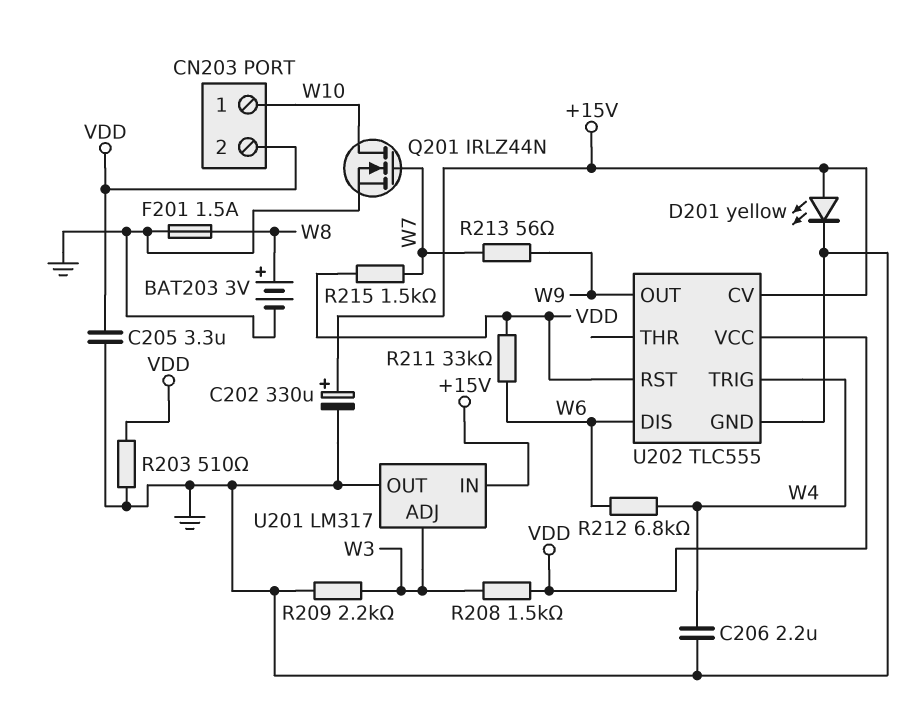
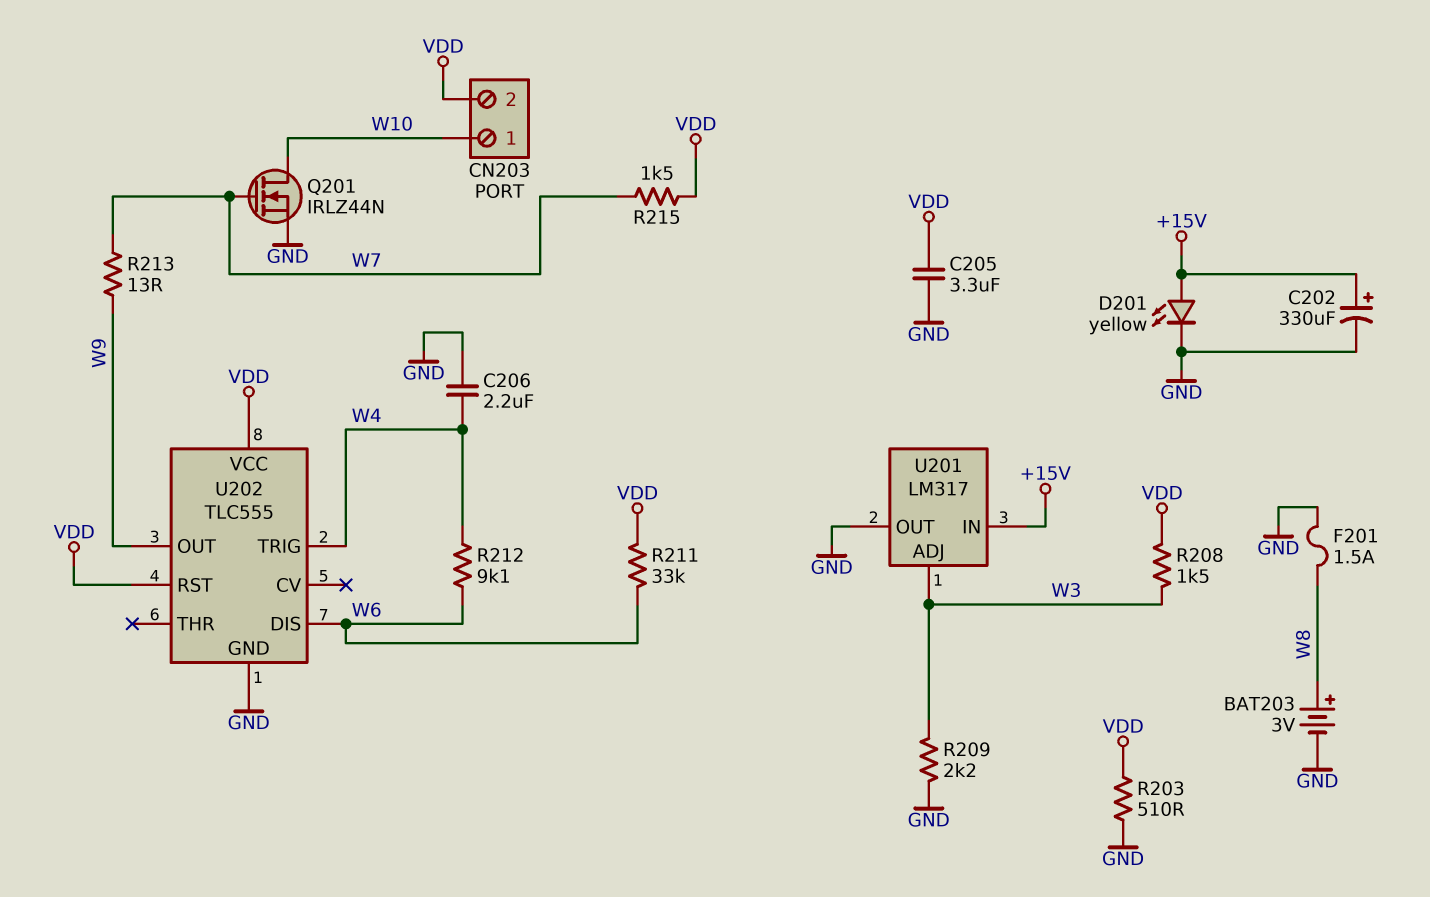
R212: 6.8k (W4, W6) -> 9.1k (W4, W6)
R213: 56 (W7, W9) -> 13 (W7, W9)
U202 pin CV: +15V -> none

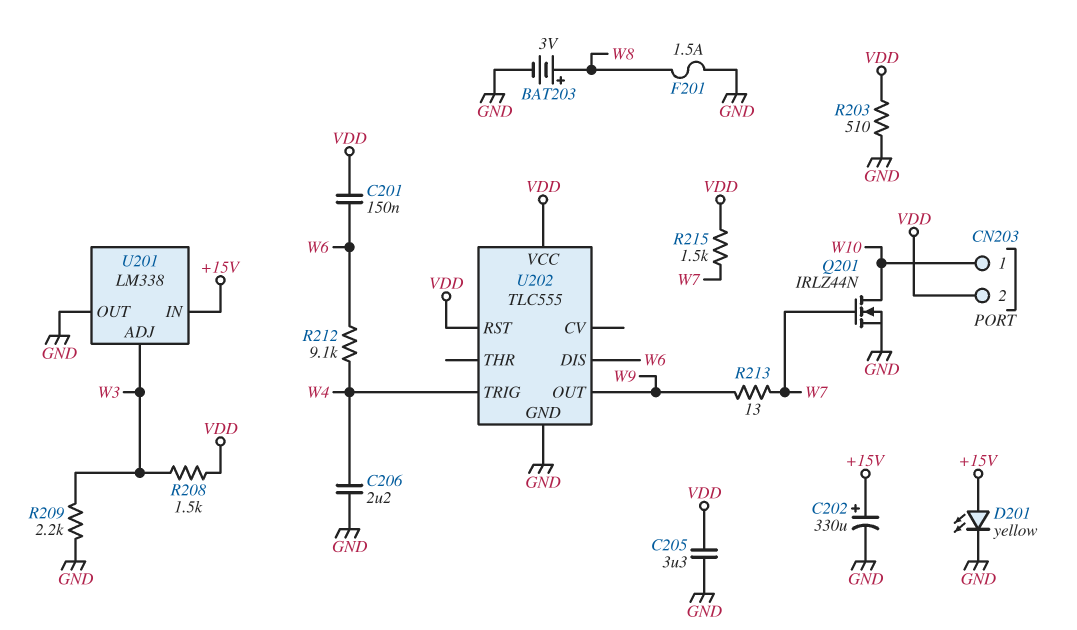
C201: none -> 150nF (VDD, W6)
R211: 33k (VDD, W6) -> none
U201: LM317 -> LM338

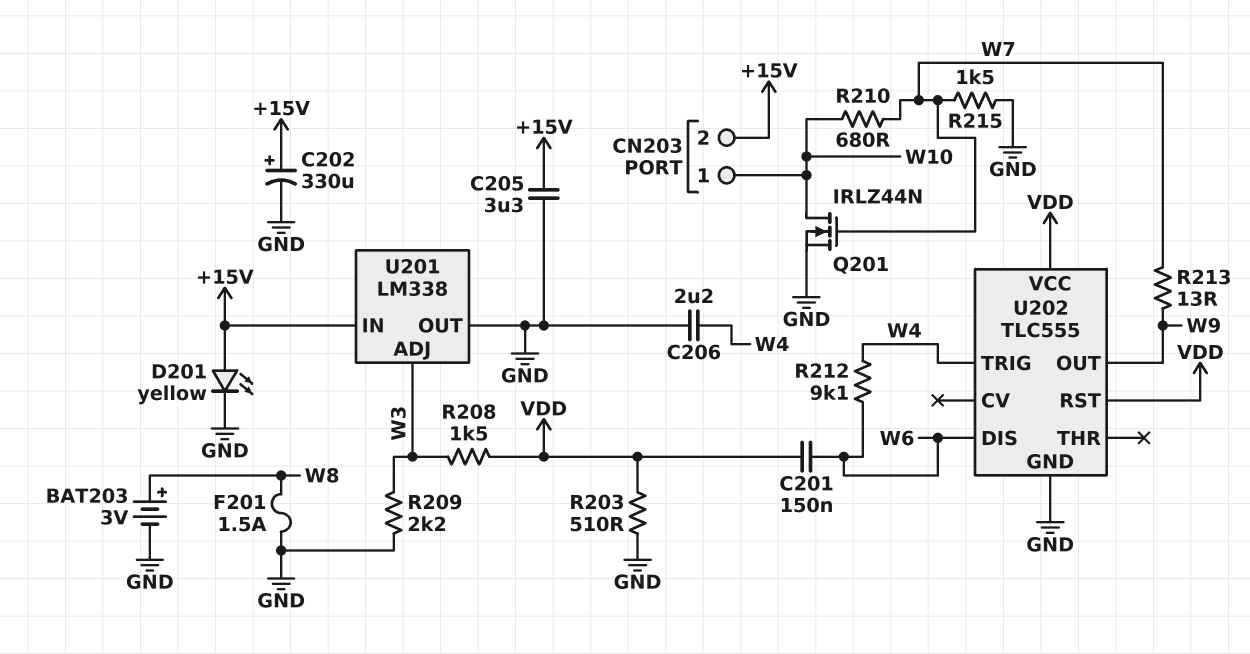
C205: 3.3uF (GND, VDD) -> 3.3uF (+15V, GND)
CN203 pin 2: VDD -> +15V
R210: none -> 680 (W7, W10)
R215: 1.5k (VDD, W7) -> 1.5k (GND, W7)

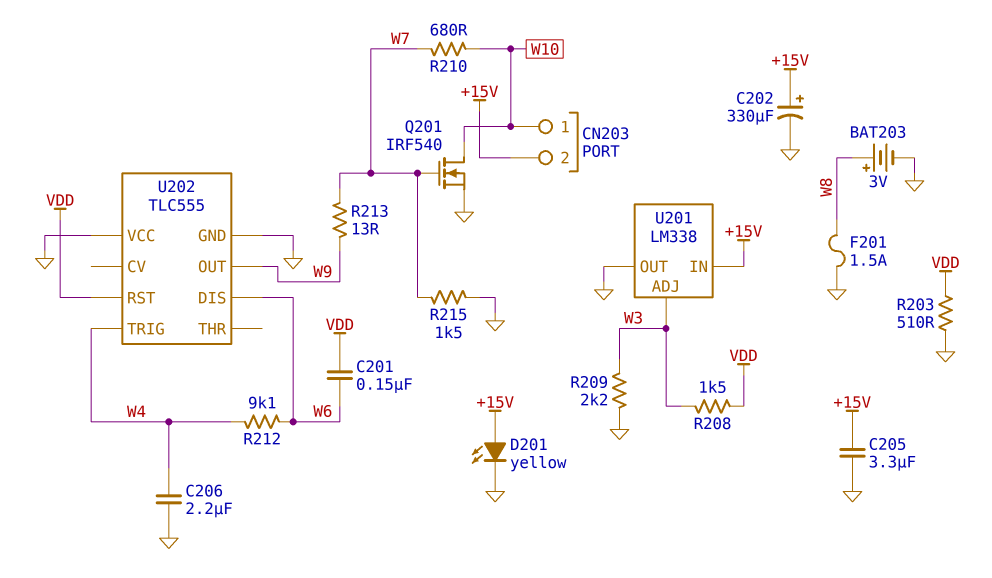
Q201: NMOS IRLZ44N (G W7, D W10, S GND) -> NMOS IRF540 (G W7, D W10, S GND)
U202 pin VCC: VDD -> GND

